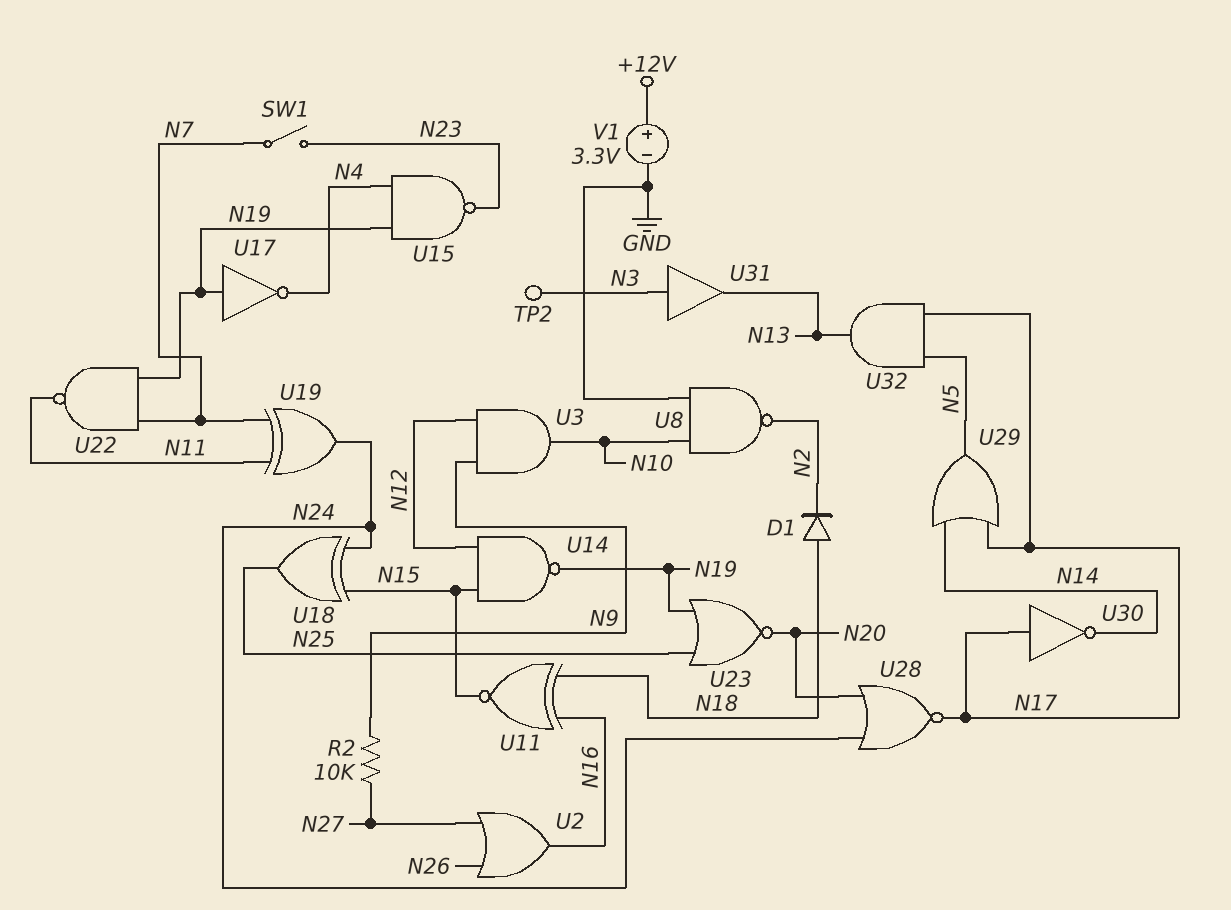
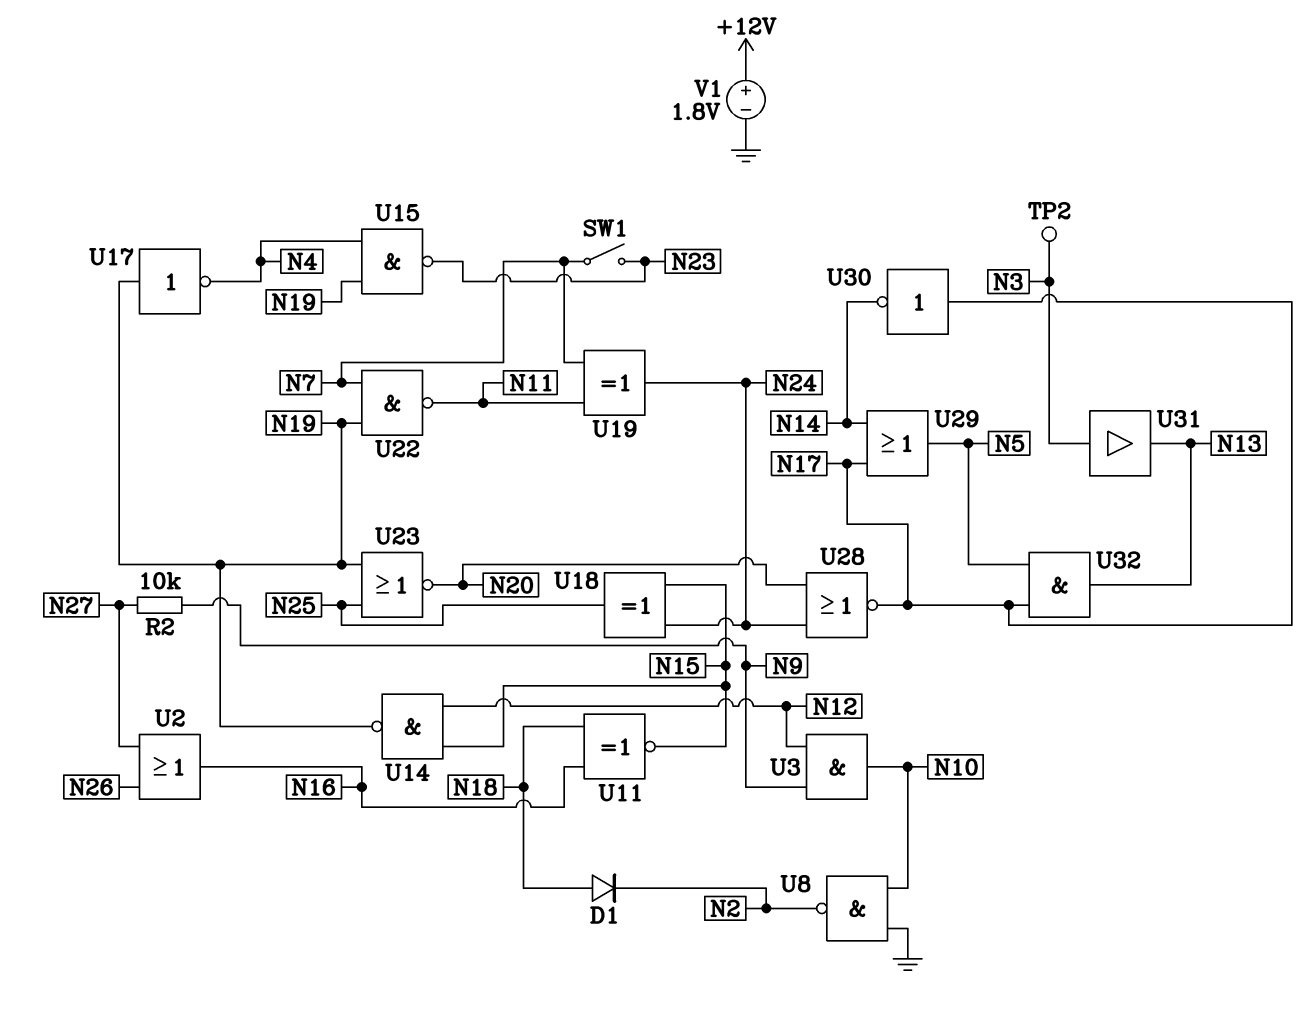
V1: 3.3V (plus +12V, minus GND) -> 1.8V (plus +12V, minus GND)

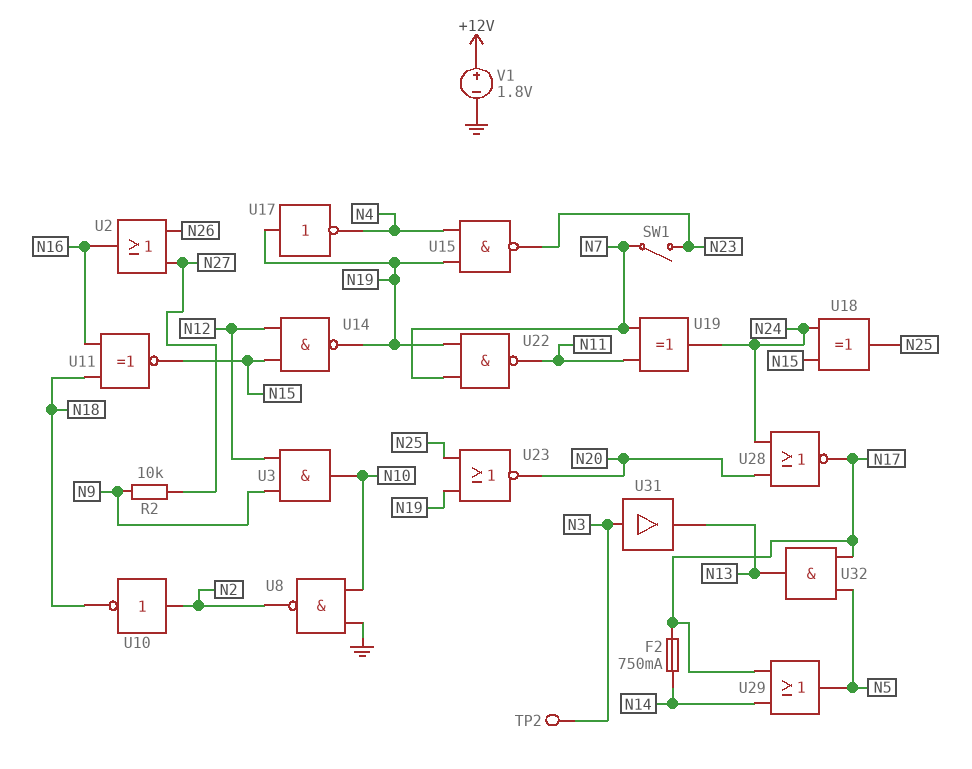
D1: diode (A N18, K N2) -> none
F2: none -> 750mA (N14, N17)
U10: none -> NOT (in N2, out N18)
U30: NOT (in N17, out N14) -> none

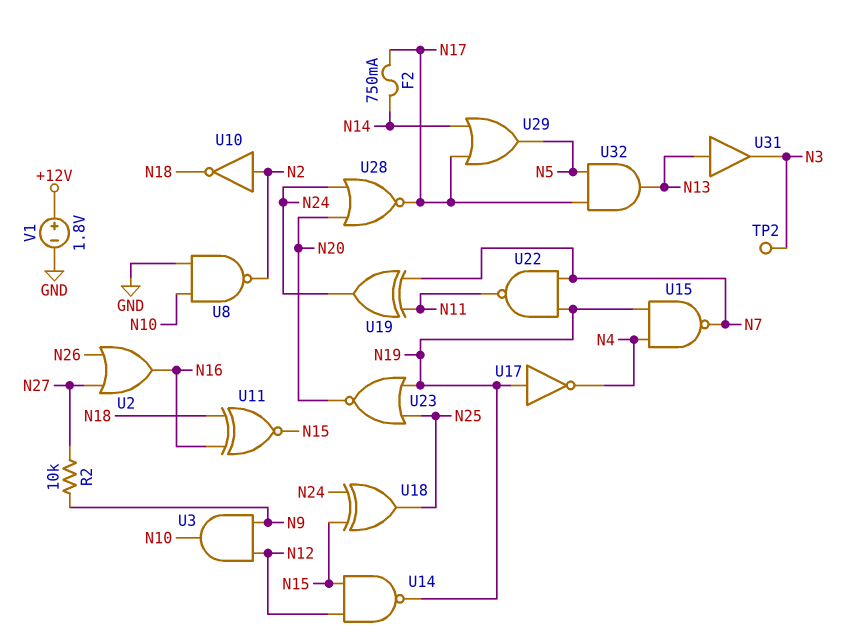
SW1: switch (N7, N23) -> none
U15: NAND (in N4, in N19, out N23) -> NAND (in N4, in N19, out N7)
U31: buffer (in N3, out N13) -> buffer (in N13, out N3)

